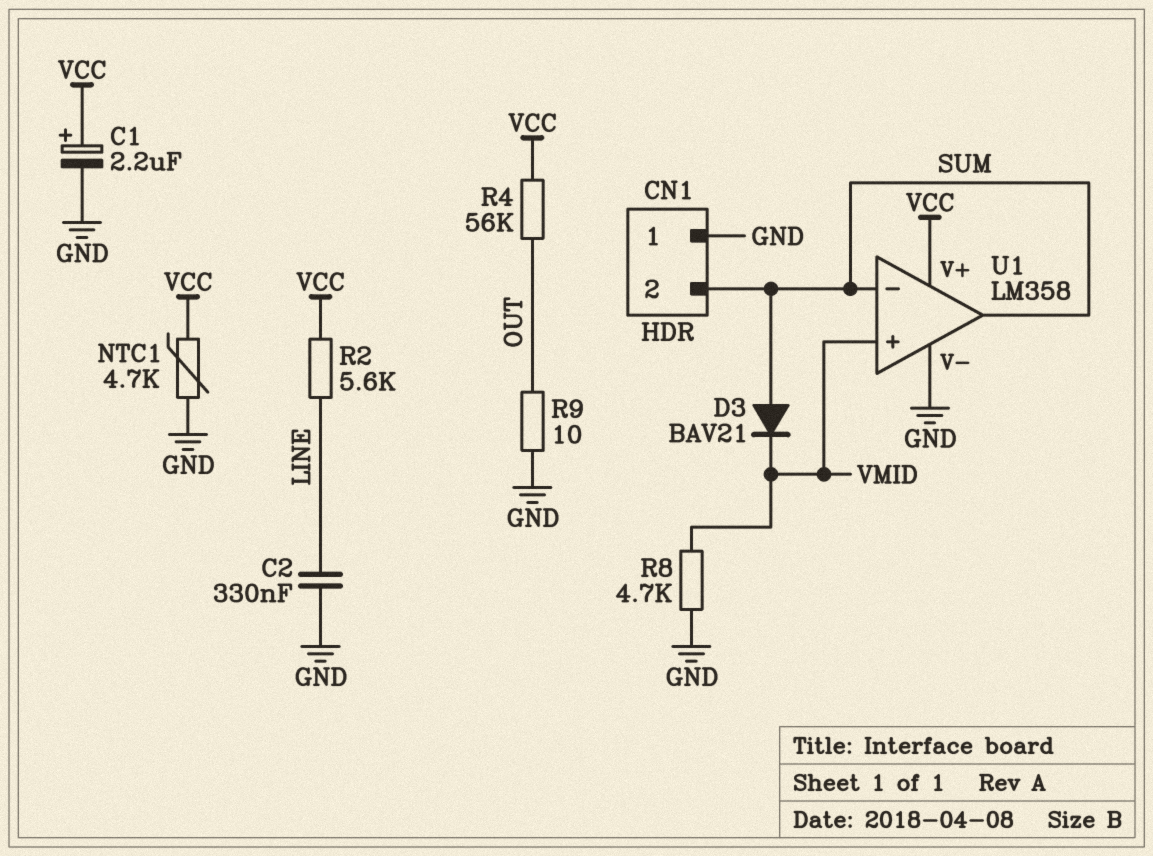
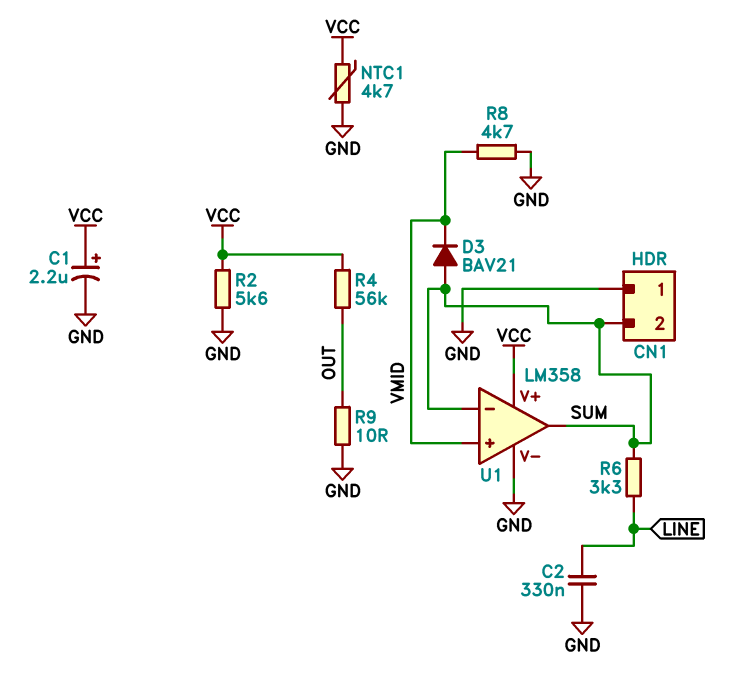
R2: 5.6k (LINE, VCC) -> 5.6k (GND, VCC)
R6: none -> 3.3k (LINE, SUM)

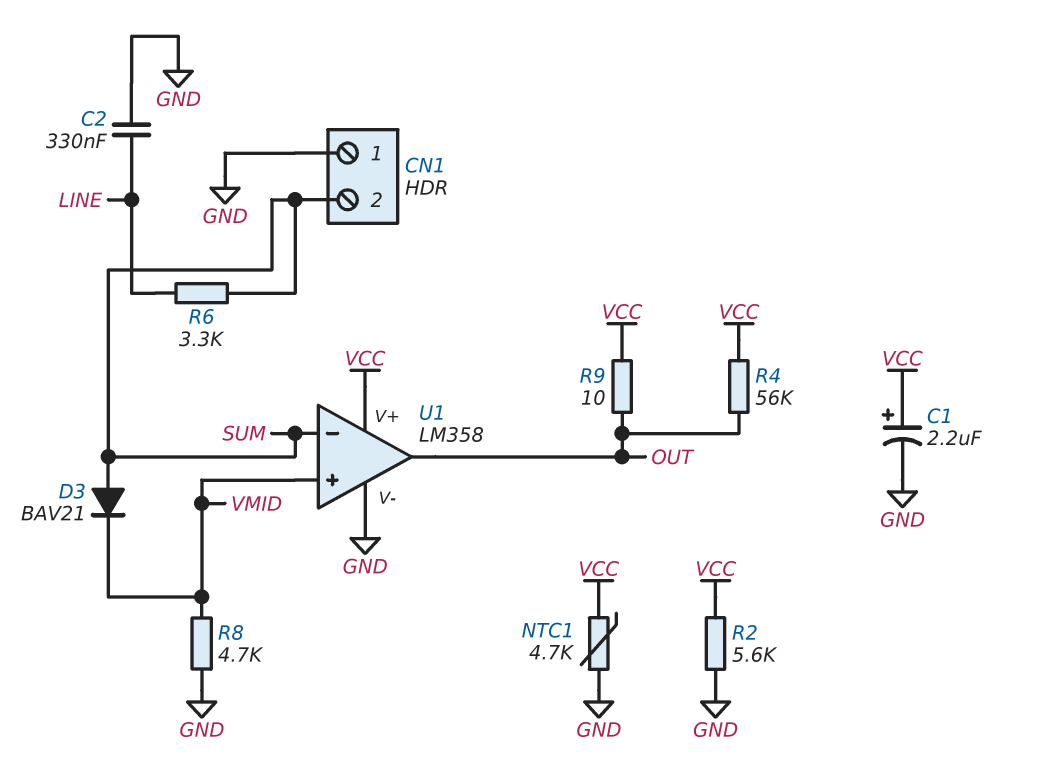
R9: 10 (GND, OUT) -> 10 (OUT, VCC)
U1 pin out: SUM -> OUT

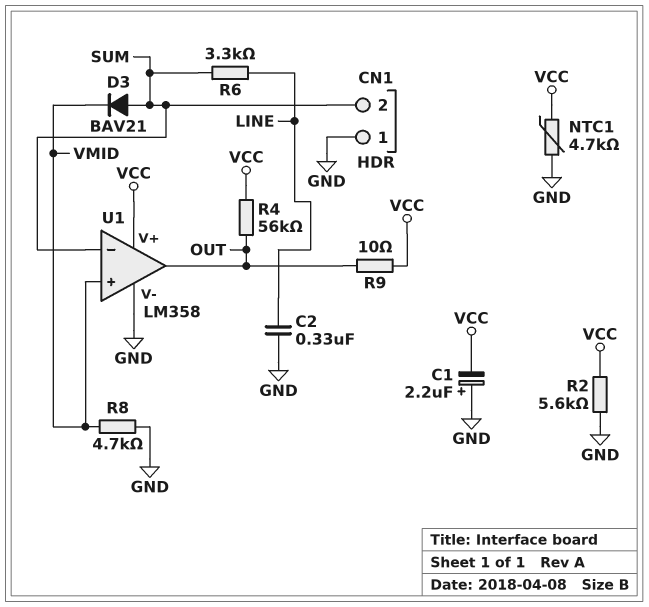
C1: 2.2uF (plus VCC, minus GND) -> 2.2uF (plus GND, minus VCC)

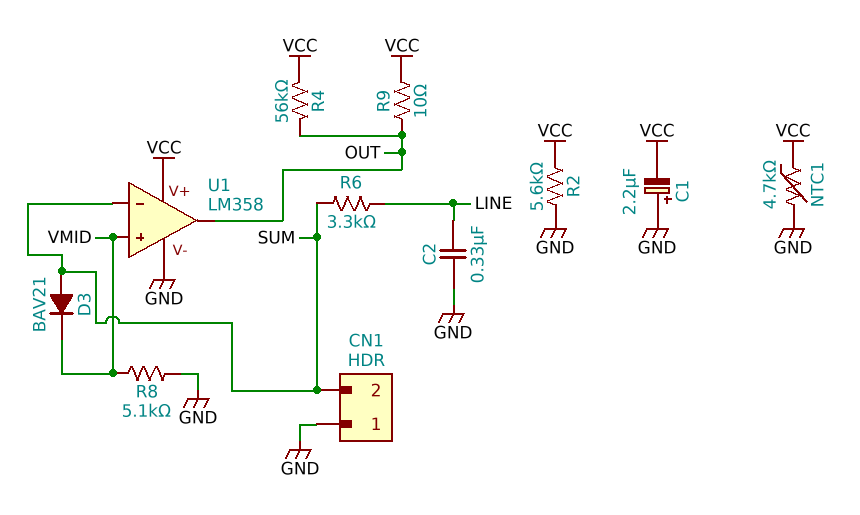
R8: 4.7k (GND, VMID) -> 5.1k (GND, VMID)

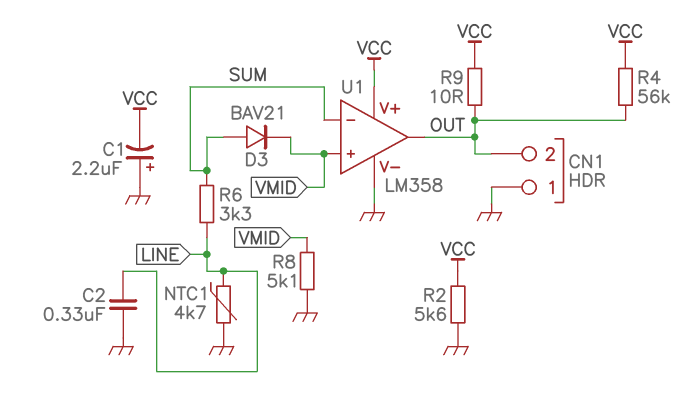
CN1 pin 2: SUM -> OUT
NTC1: 4.7k (GND, VCC) -> 4.7k (GND, LINE)

